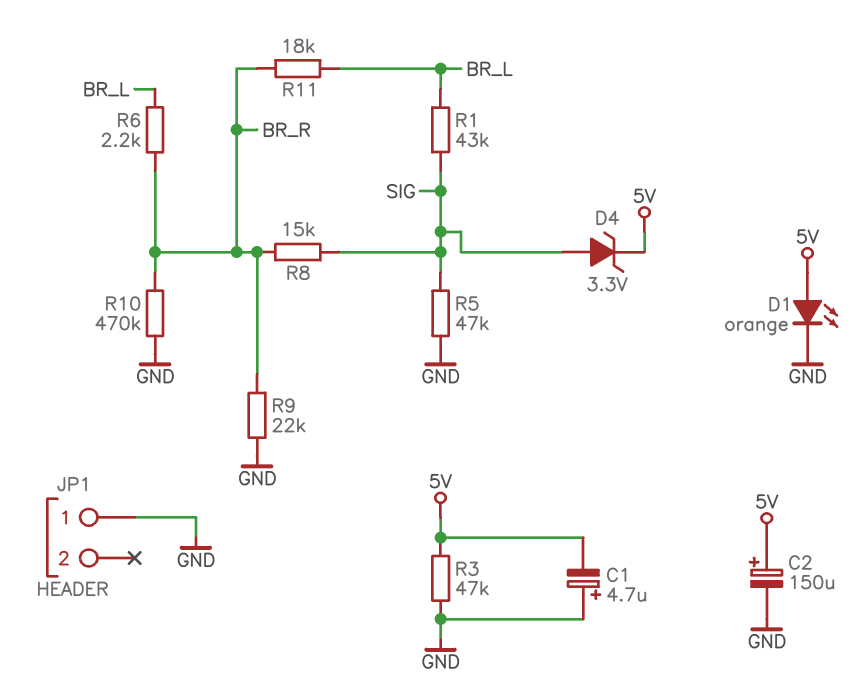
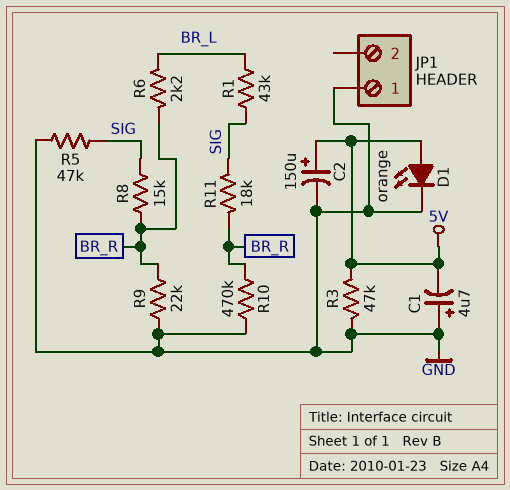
D4: zener 3.3V (A SIG, K 5V) -> none
R11: 18k (BR_L, BR_R) -> 18k (BR_R, SIG)

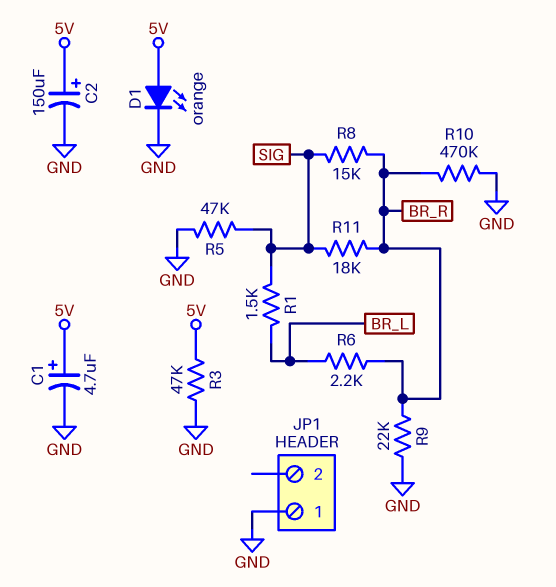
C1: 4.7uF (plus GND, minus 5V) -> 4.7uF (plus 5V, minus GND)
R1: 43k (BR_L, SIG) -> 1.5k (BR_L, SIG)

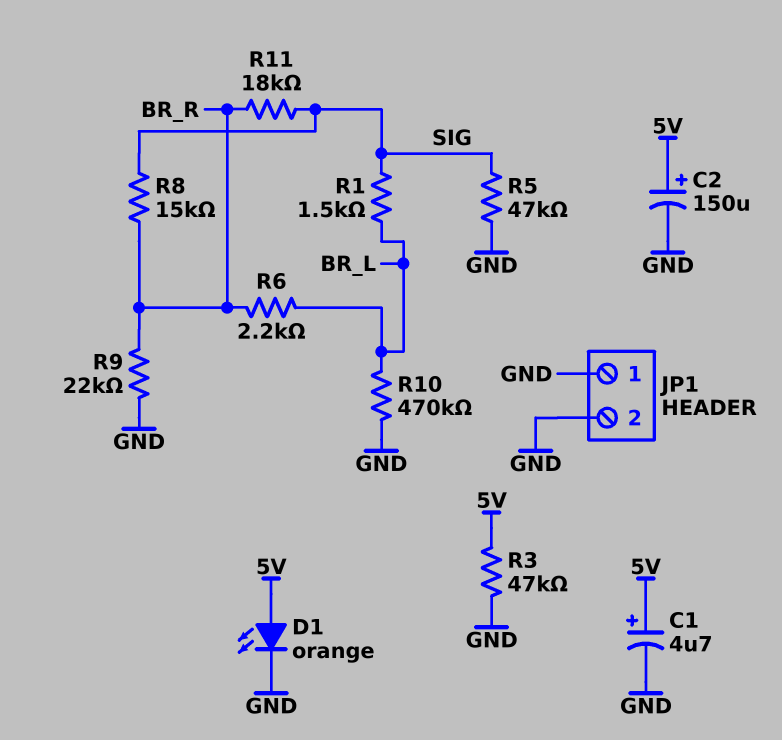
JP1 pin 2: none -> GND
R10: 470k (BR_R, GND) -> 470k (BR_L, GND)

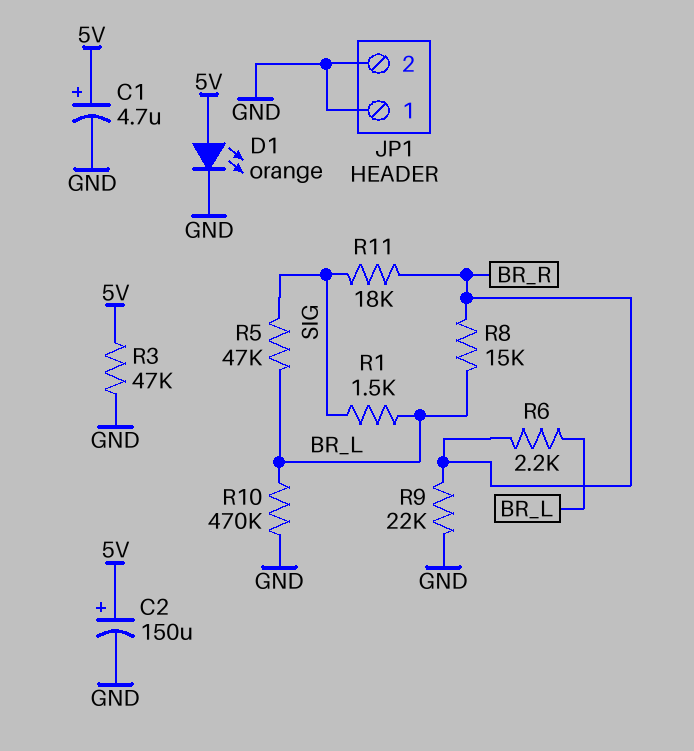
R5: 47k (GND, SIG) -> 47k (BR_L, SIG)
R8: 15k (BR_R, SIG) -> 15k (BR_L, BR_R)

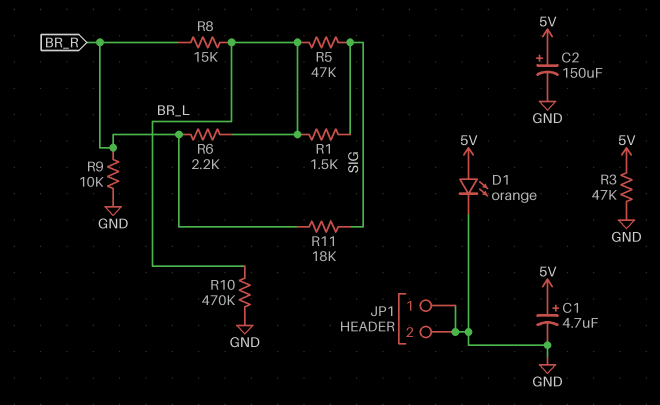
R9: 22k (BR_R, GND) -> 10k (BR_R, GND)

